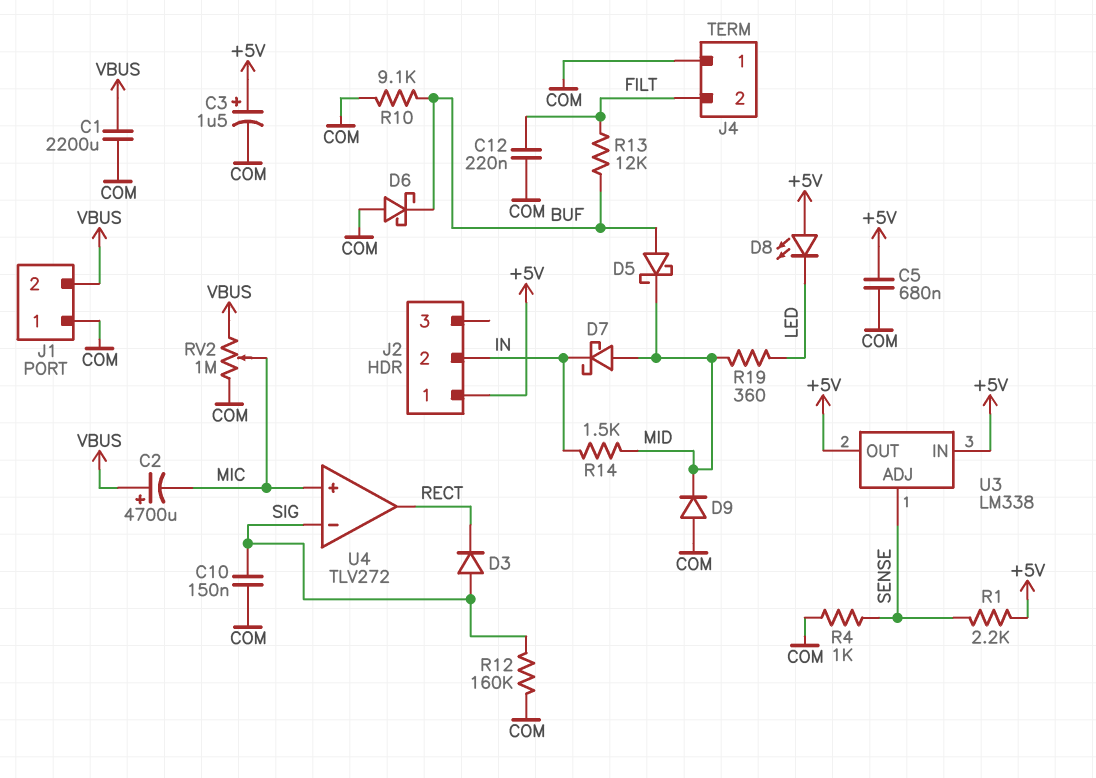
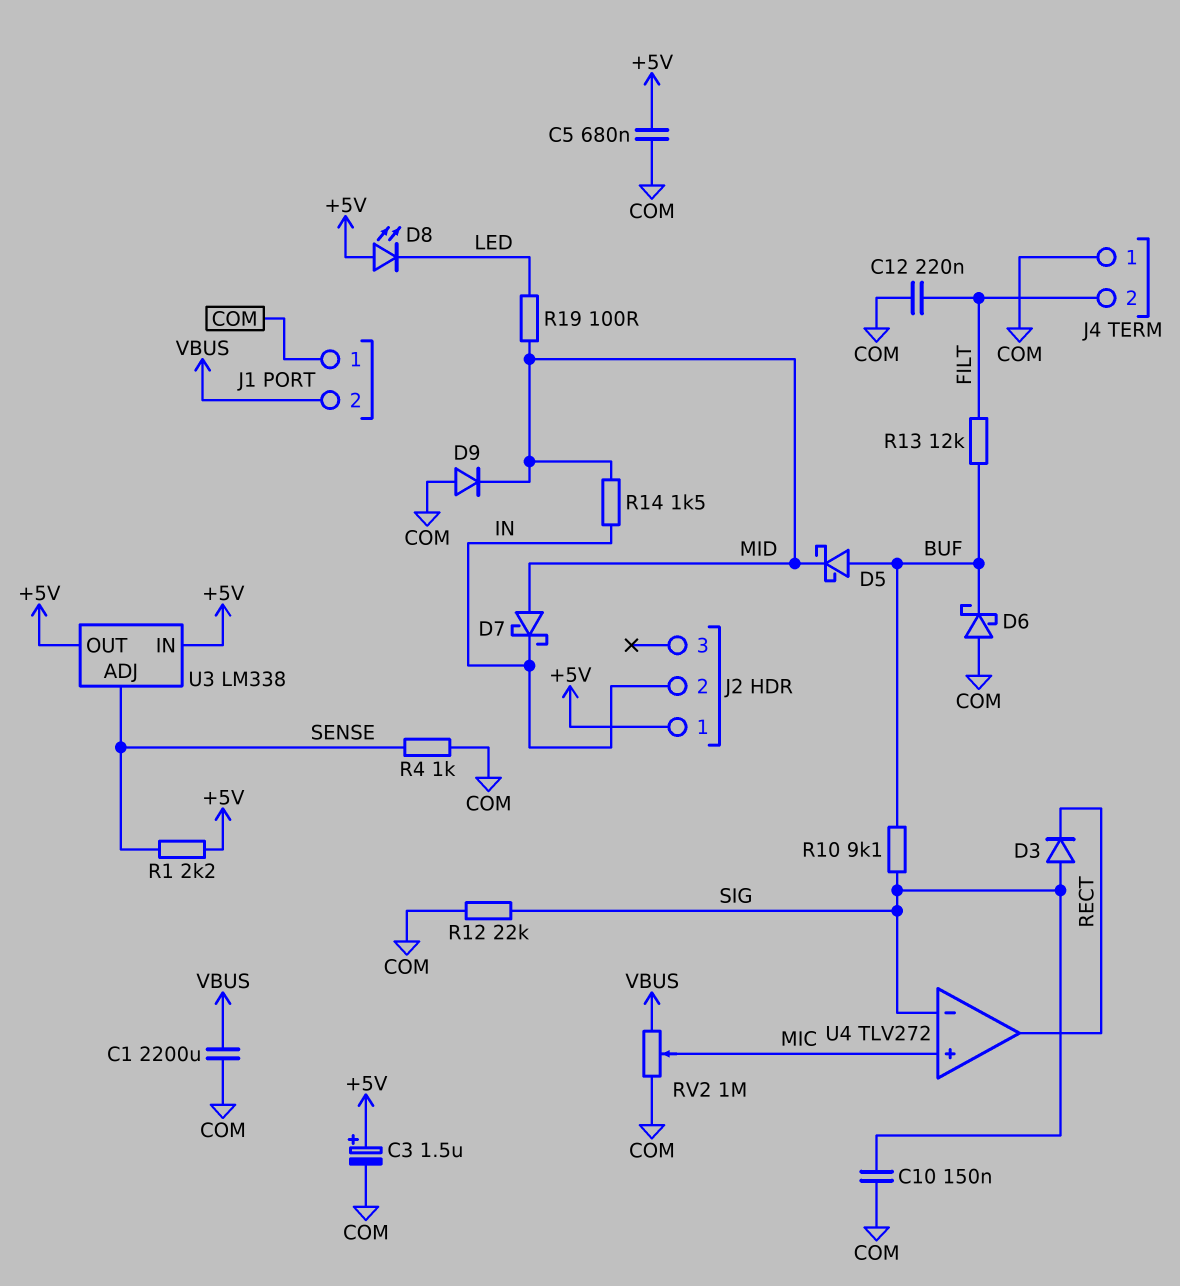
C2: 4700uF (plus VBUS, minus MIC) -> none
R10: 9.1k (BUF, COM) -> 9.1k (BUF, SIG)
R12: 160k (COM, SIG) -> 22k (COM, SIG)
R19: 360 (LED, MID) -> 100 (LED, MID)

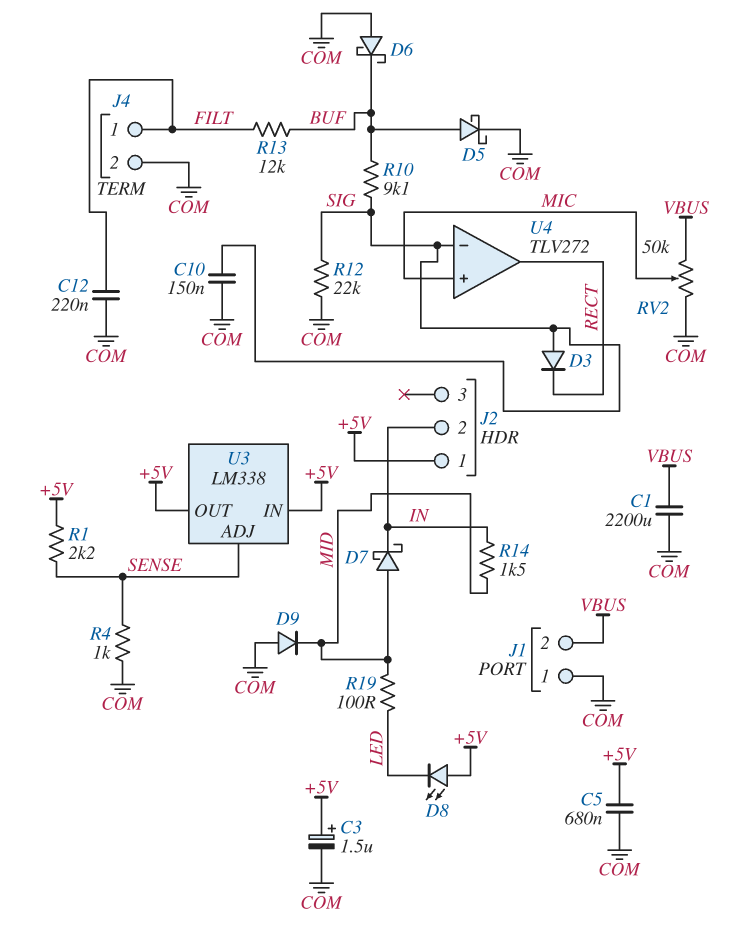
D5: schottky (A BUF, K MID) -> schottky (A BUF, K COM)
J4 pin 1: COM -> FILT
J4 pin 2: FILT -> COM
RV2: 1M (COM, VBUS, wiper MIC) -> 50k (COM, VBUS, wiper MIC)

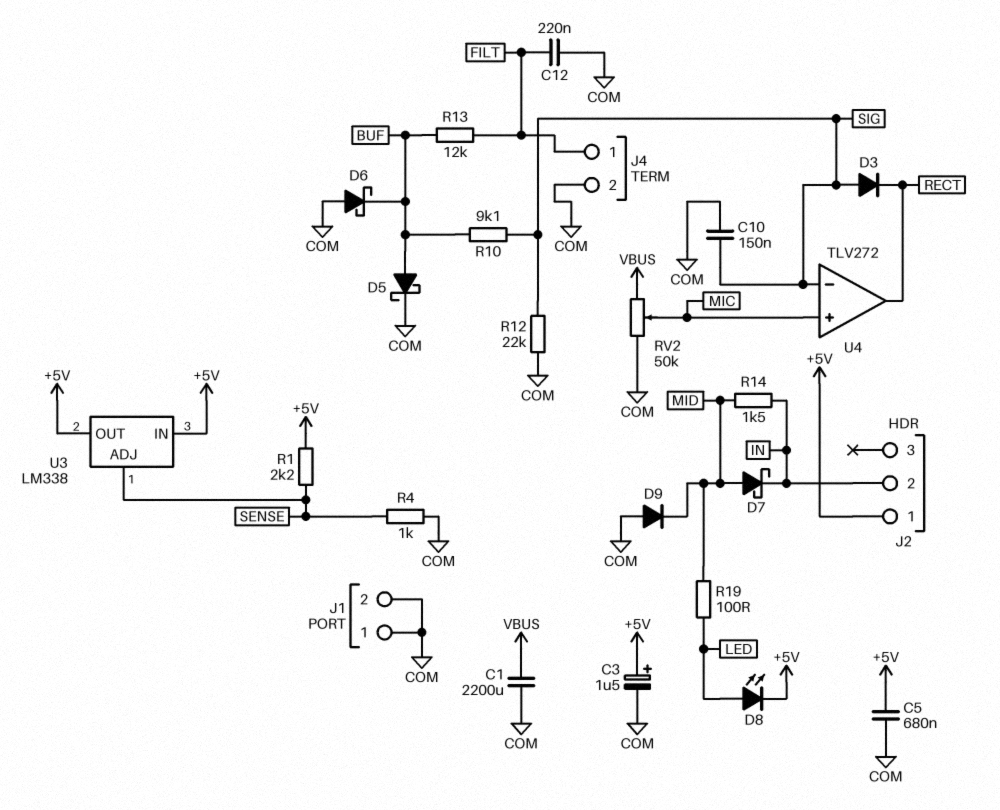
D8: LED (A +5V, K LED) -> LED (A LED, K +5V)
J1 pin 2: VBUS -> COM

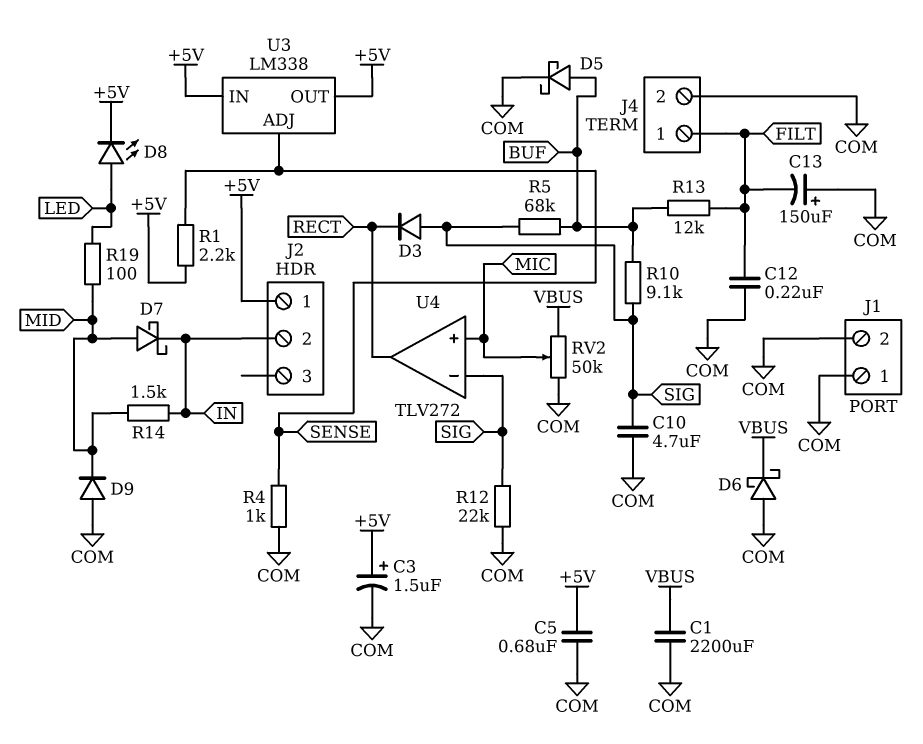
C10: 150nF (COM, SIG) -> 4.7uF (COM, SIG)
C13: none -> 150uF (plus COM, minus FILT)
D6: schottky (A COM, K BUF) -> schottky (A COM, K VBUS)
R5: none -> 68k (BUF, SIG)

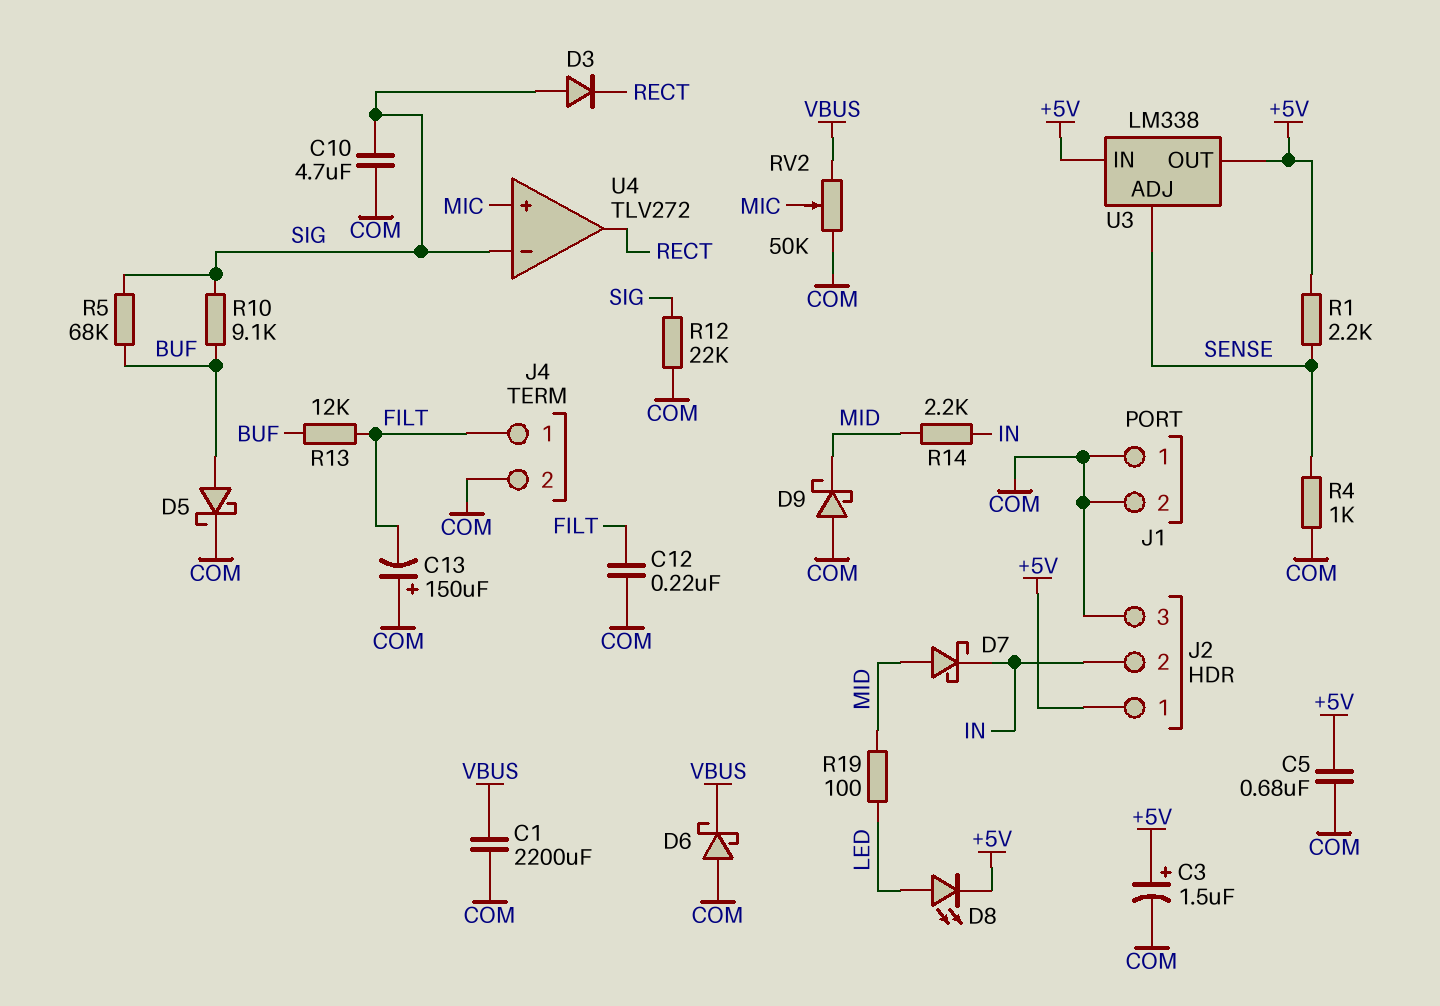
D9: diode (A COM, K MID) -> schottky (A COM, K MID)
J2 pin 3: none -> COM
R14: 1.5k (IN, MID) -> 2.2k (IN, MID)

